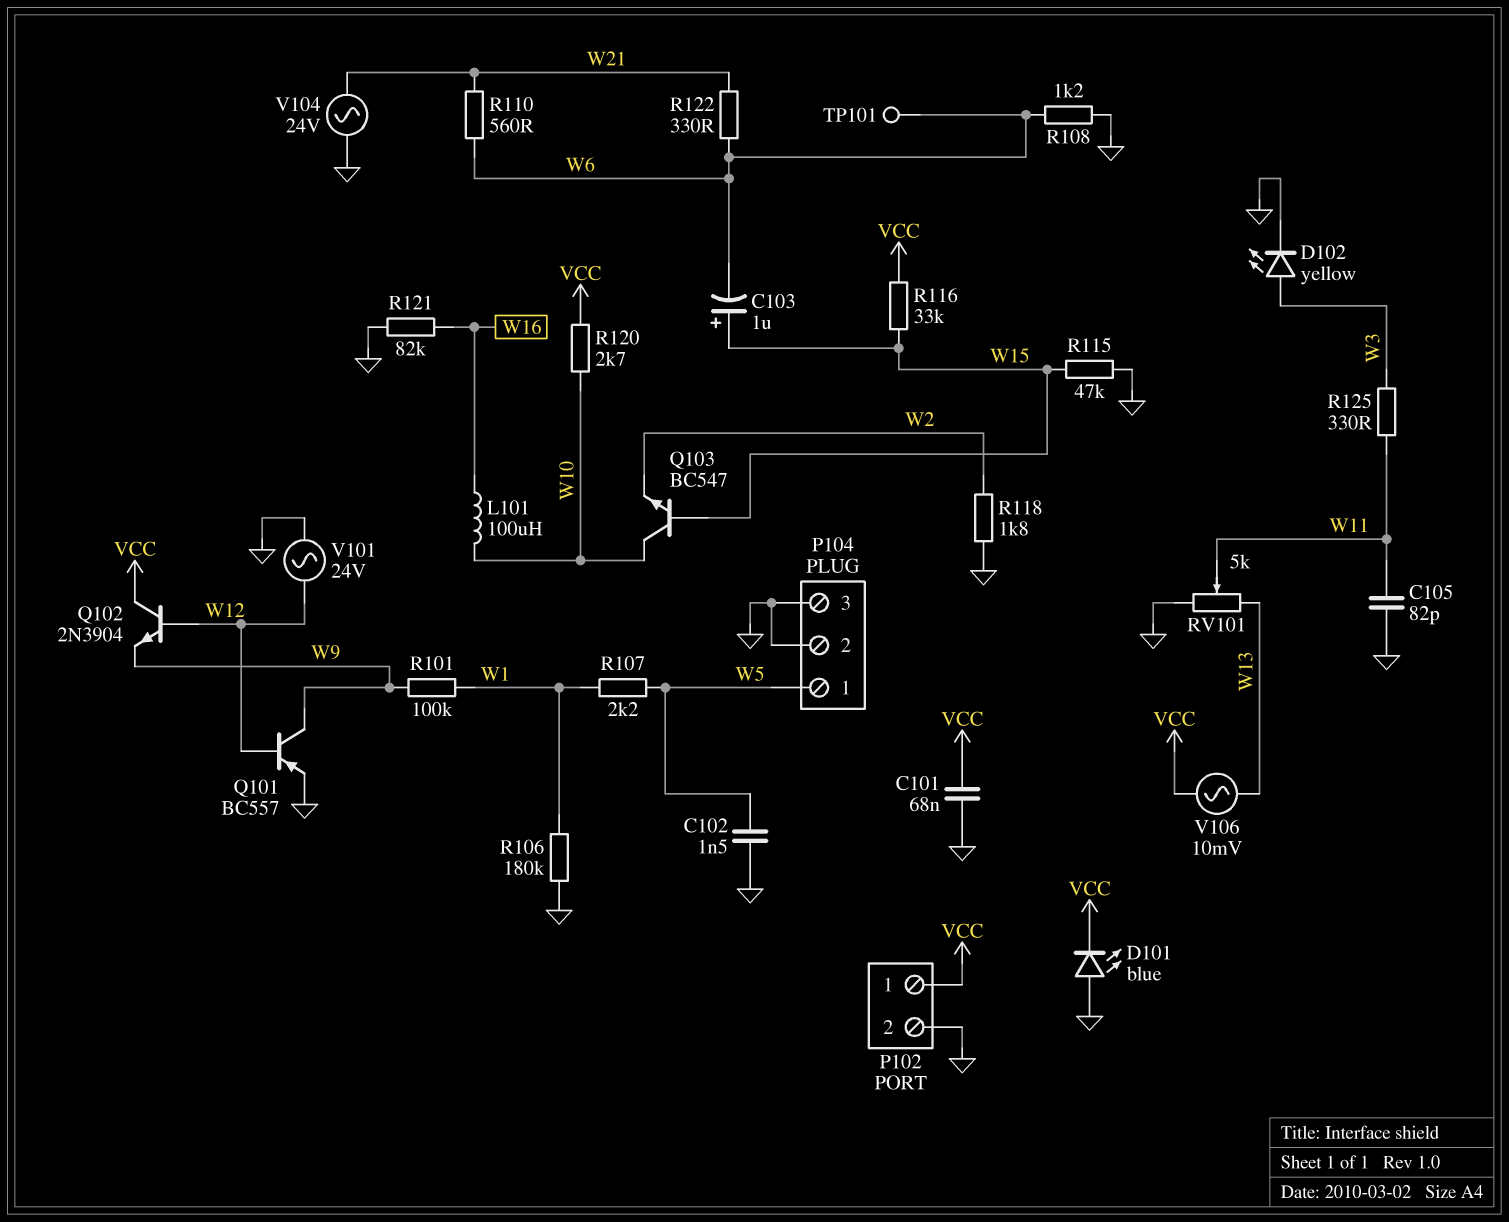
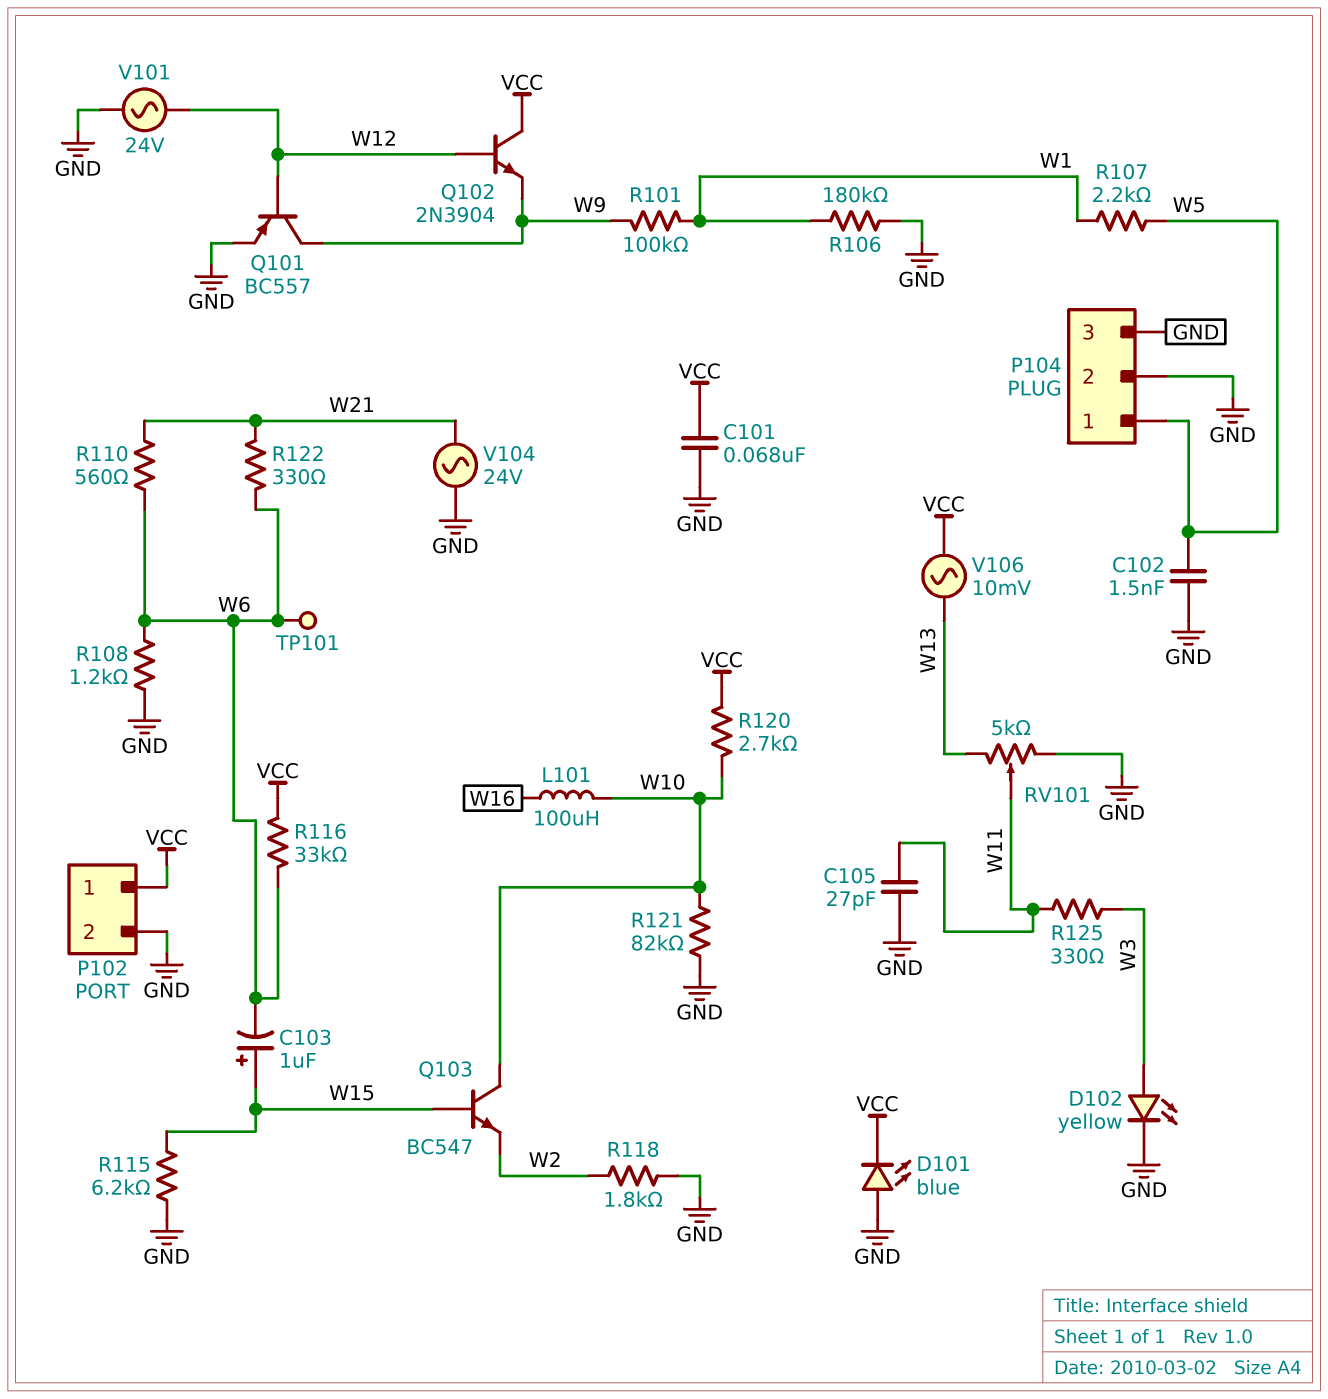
C105: 82pF (GND, W11) -> 27pF (GND, W11)
R115: 47k (GND, W15) -> 6.2k (GND, W15)
R116: 33k (VCC, W15) -> 33k (VCC, W6)
R121: 82k (GND, W16) -> 82k (GND, W10)

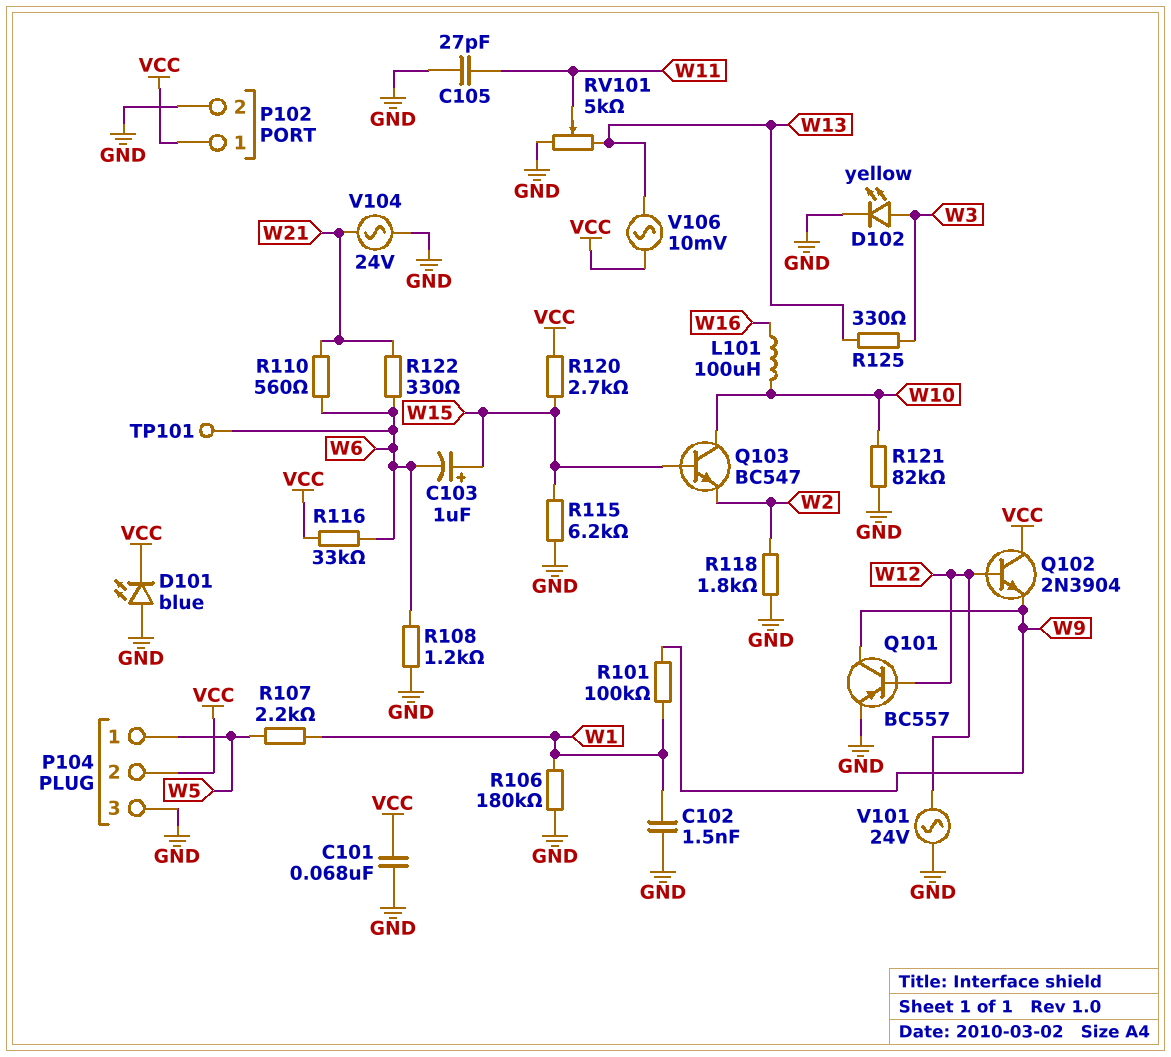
C102: 1.5nF (GND, W5) -> 1.5nF (GND, W1)
P104 pin 2: GND -> VCC
R120: 2.7k (VCC, W10) -> 2.7k (VCC, W15)
R125: 330 (W3, W11) -> 330 (W3, W13)

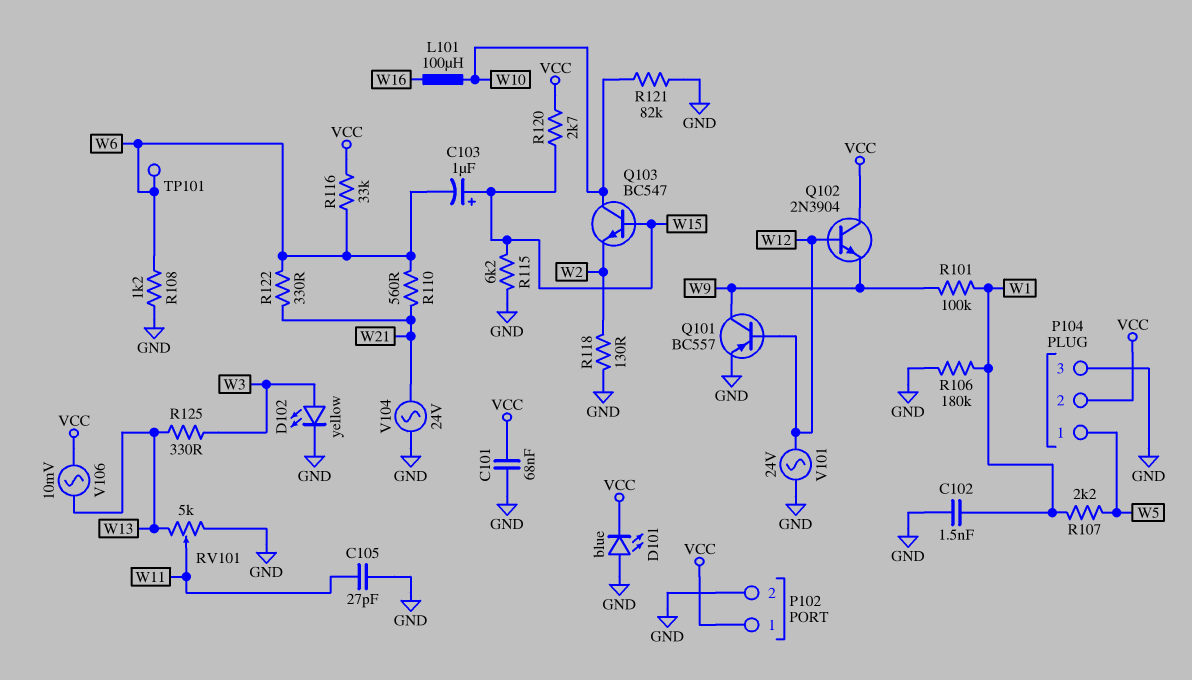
R118: 1.8k (GND, W2) -> 130 (GND, W2)

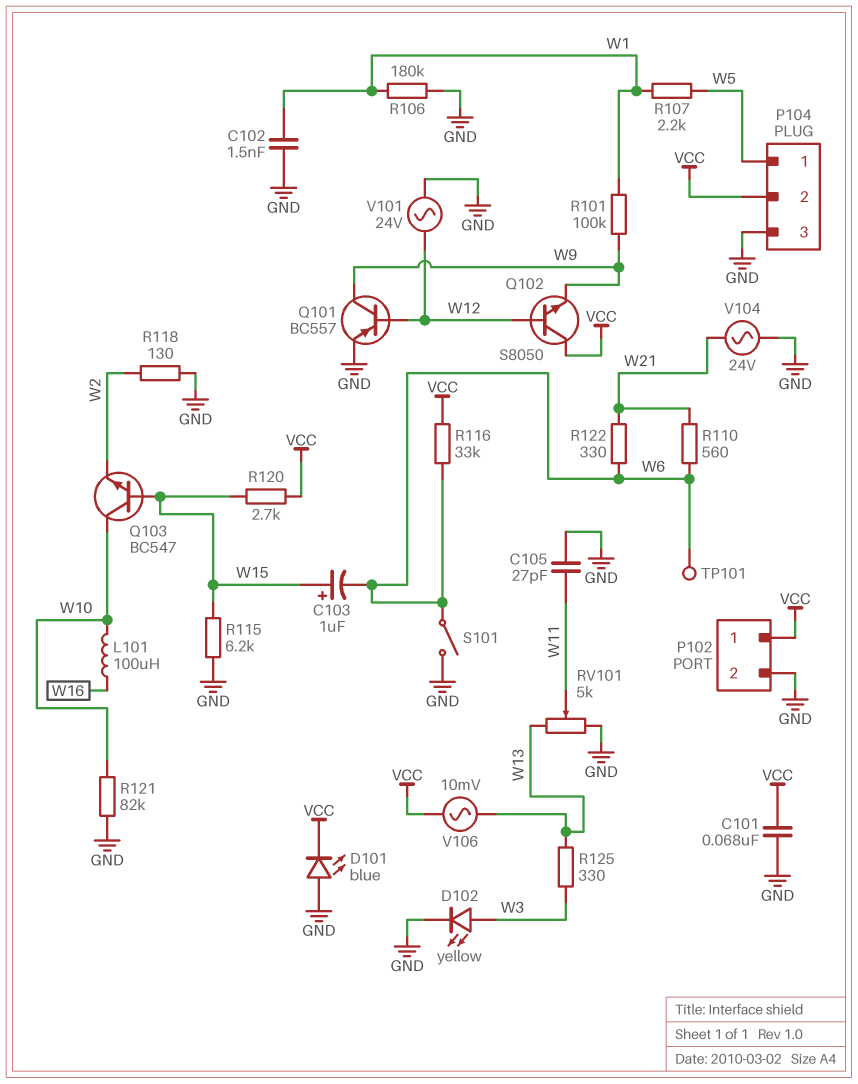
Q102: NPN 2N3904 (B W12, C VCC, E W9) -> NPN S8050 (B W12, C VCC, E W9)
R108: 1.2k (GND, W6) -> none
S101: none -> switch (GND, W6)

